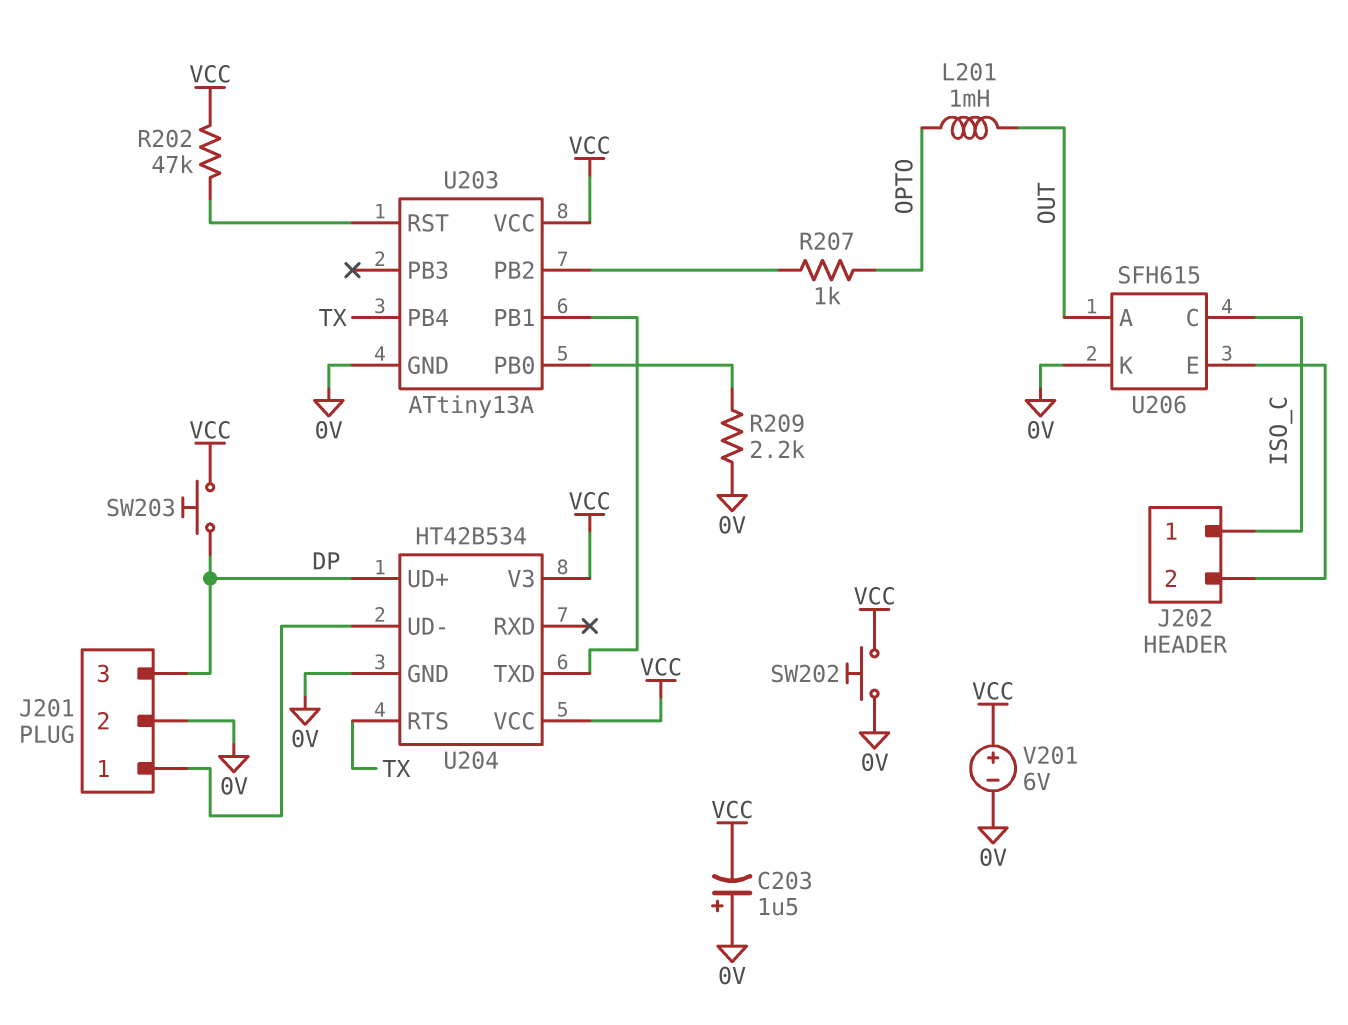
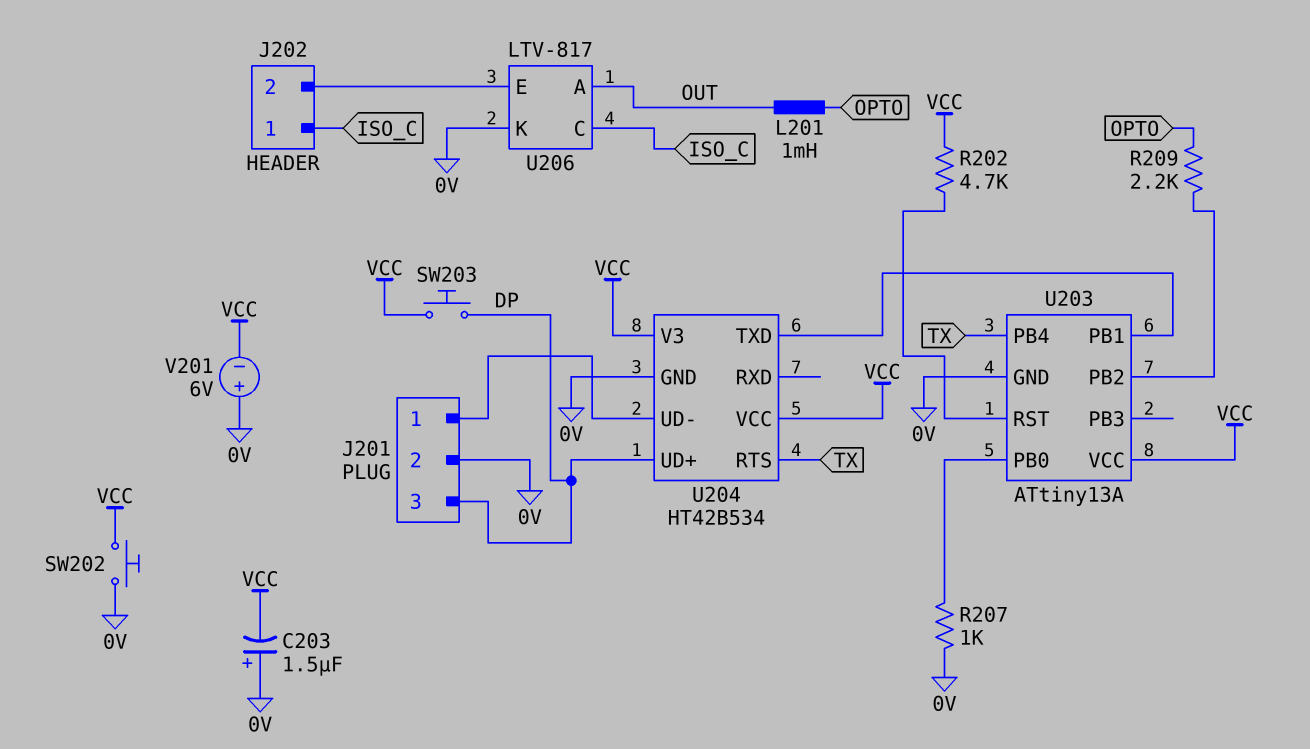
R202: 47k (U203/RST, VCC) -> 4.7k (U203/RST, VCC)
R207: 1k (OPTO, U203/PB2) -> 1k (0V, U203/PB0)
R209: 2.2k (0V, U203/PB0) -> 2.2k (OPTO, U203/PB2)
U206: SFH615 -> LTV-817
V201: 6V (plus VCC, minus 0V) -> 6V (plus 0V, minus VCC)

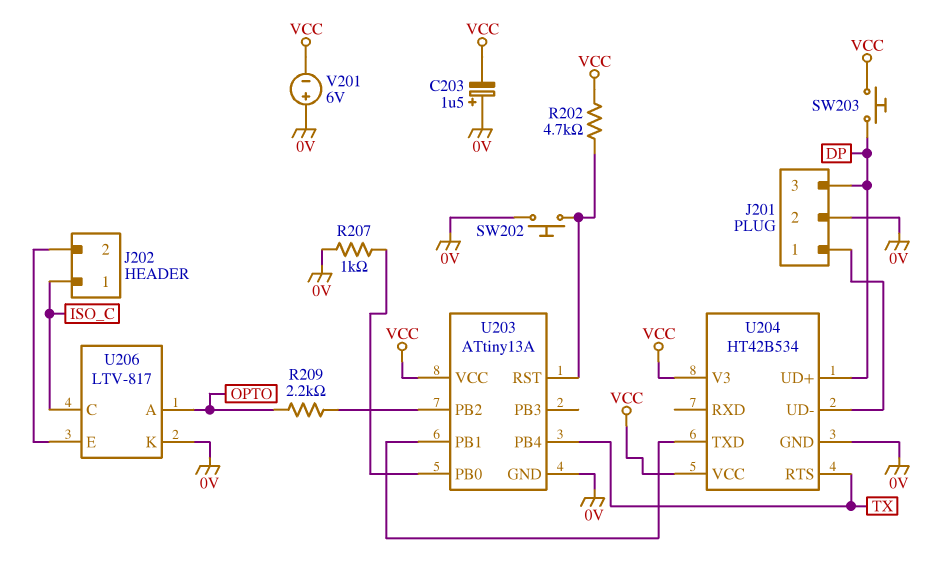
L201: 1mH (OPTO, OUT) -> none
SW202: button (0V, VCC) -> button (0V, U203/RST)
U206 pin A: OUT -> OPTO

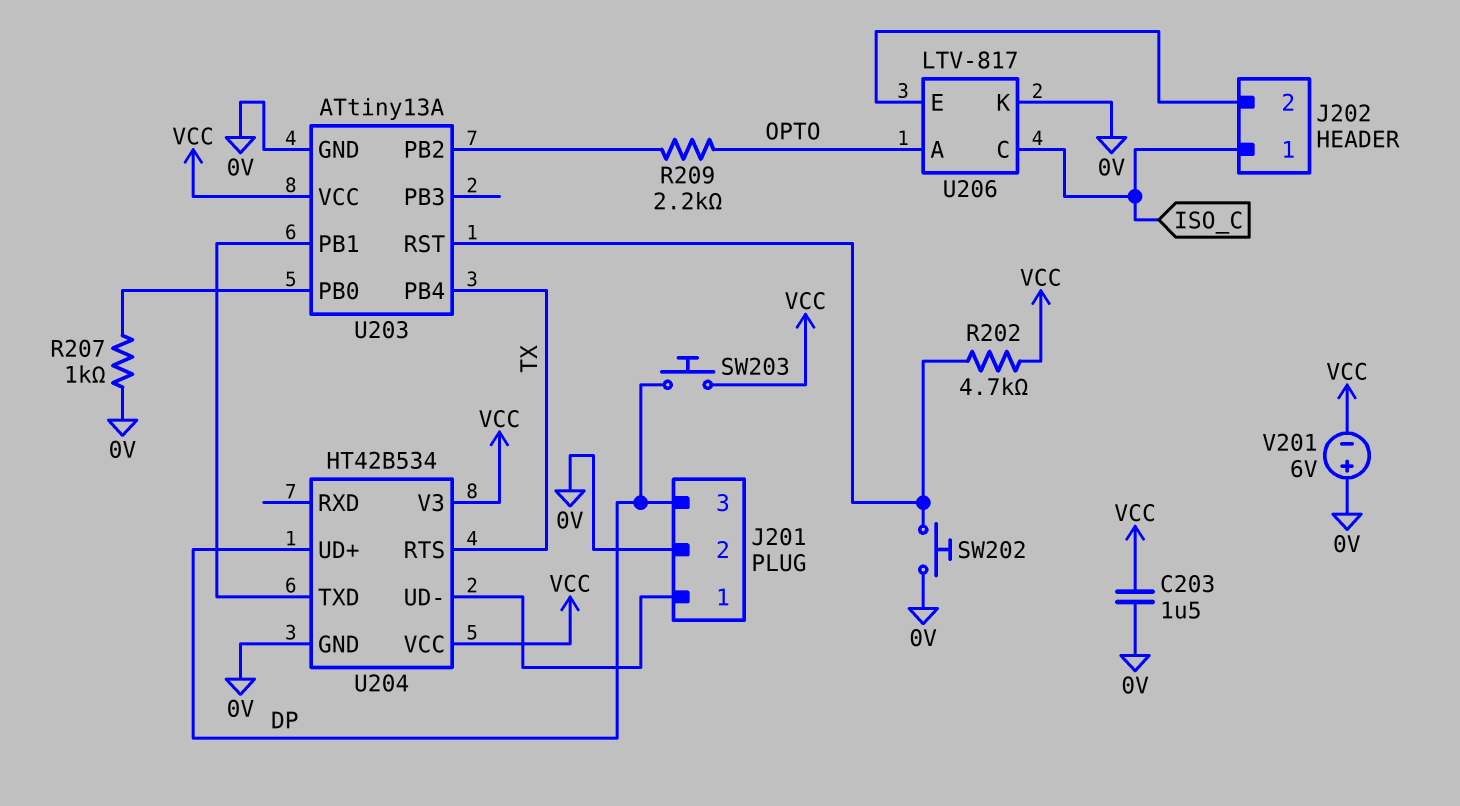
C203: 1.5uF (plus 0V, minus VCC) -> 1.5uF (0V, VCC)

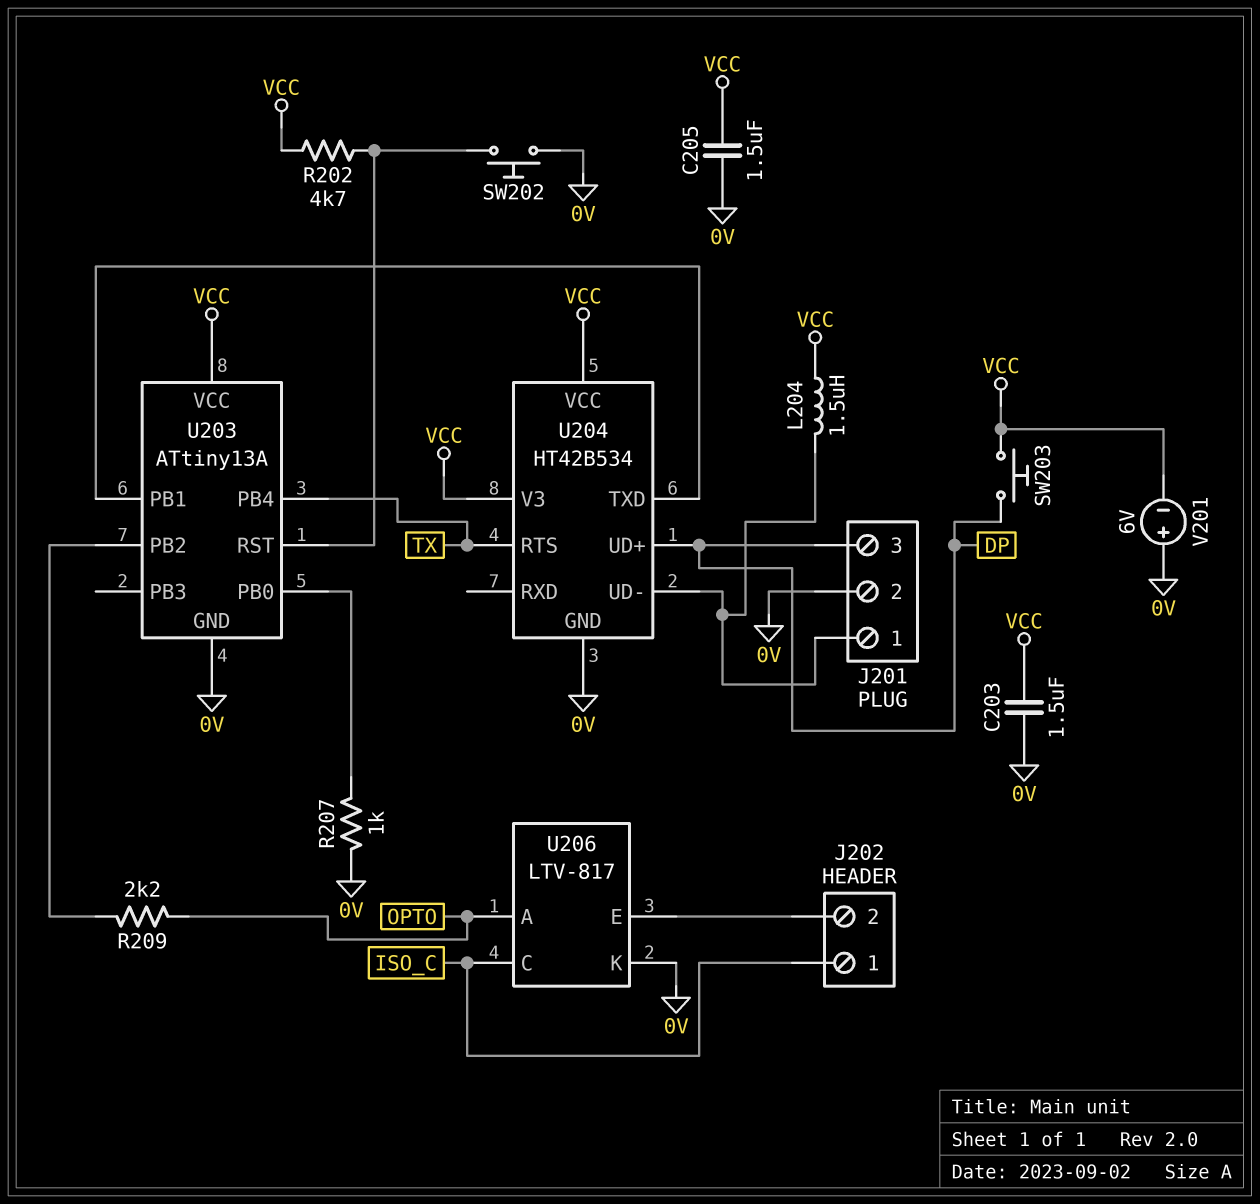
C205: none -> 1.5uF (0V, VCC)
L204: none -> 1.5uH (J201/1, VCC)

